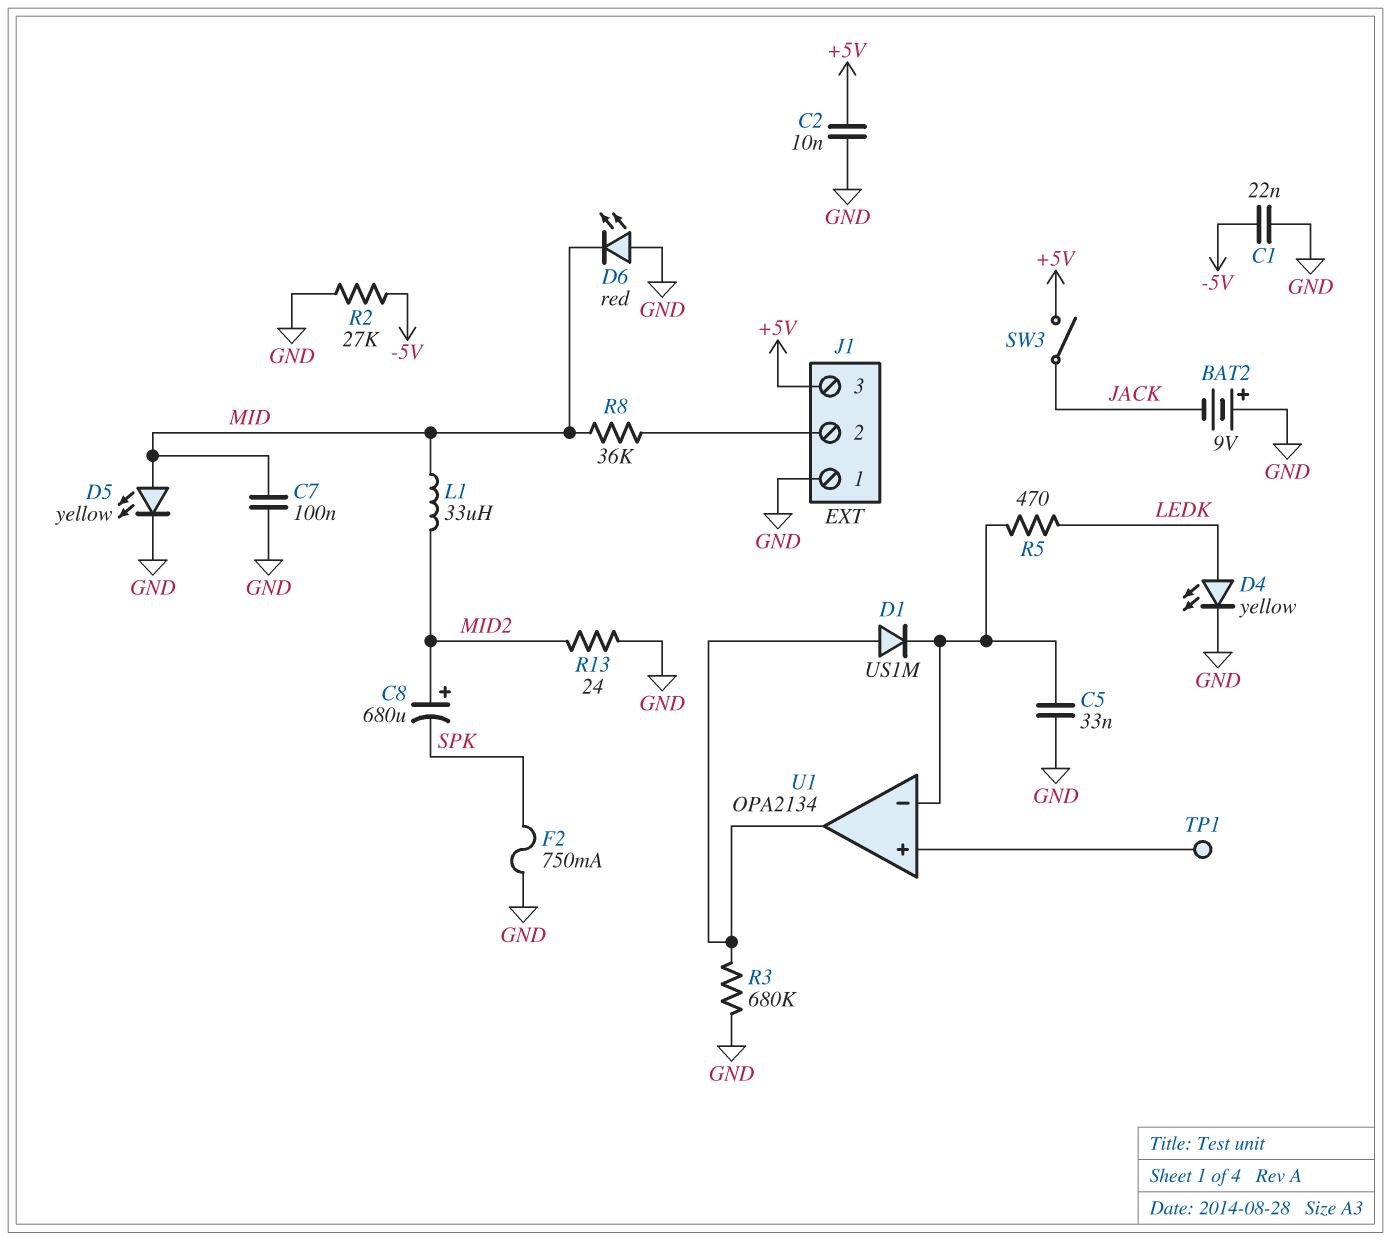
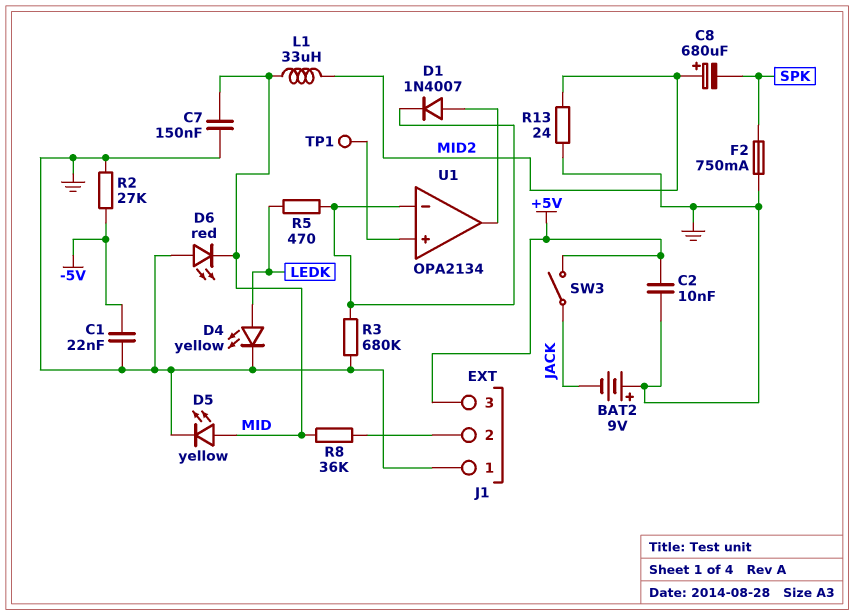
C5: 33nF (GND, U1/in-) -> none
C7: 100nF (GND, MID) -> 150nF (GND, MID)
D1: diode US1M (A U1/out, K U1/in-) -> diode 1N4007 (A U1/out, K U1/in-)
R3: 680k (GND, U1/out) -> 680k (GND, U1/in-)

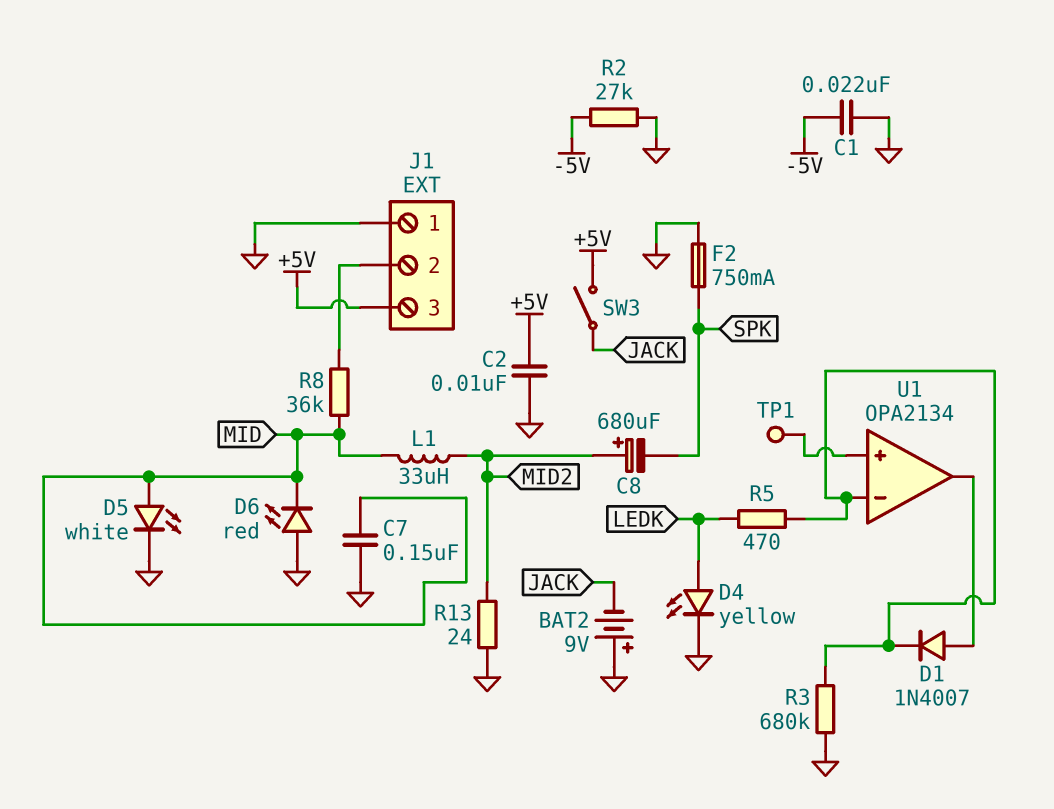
D5: LED yellow (A MID, K GND) -> LED white (A MID, K GND)

